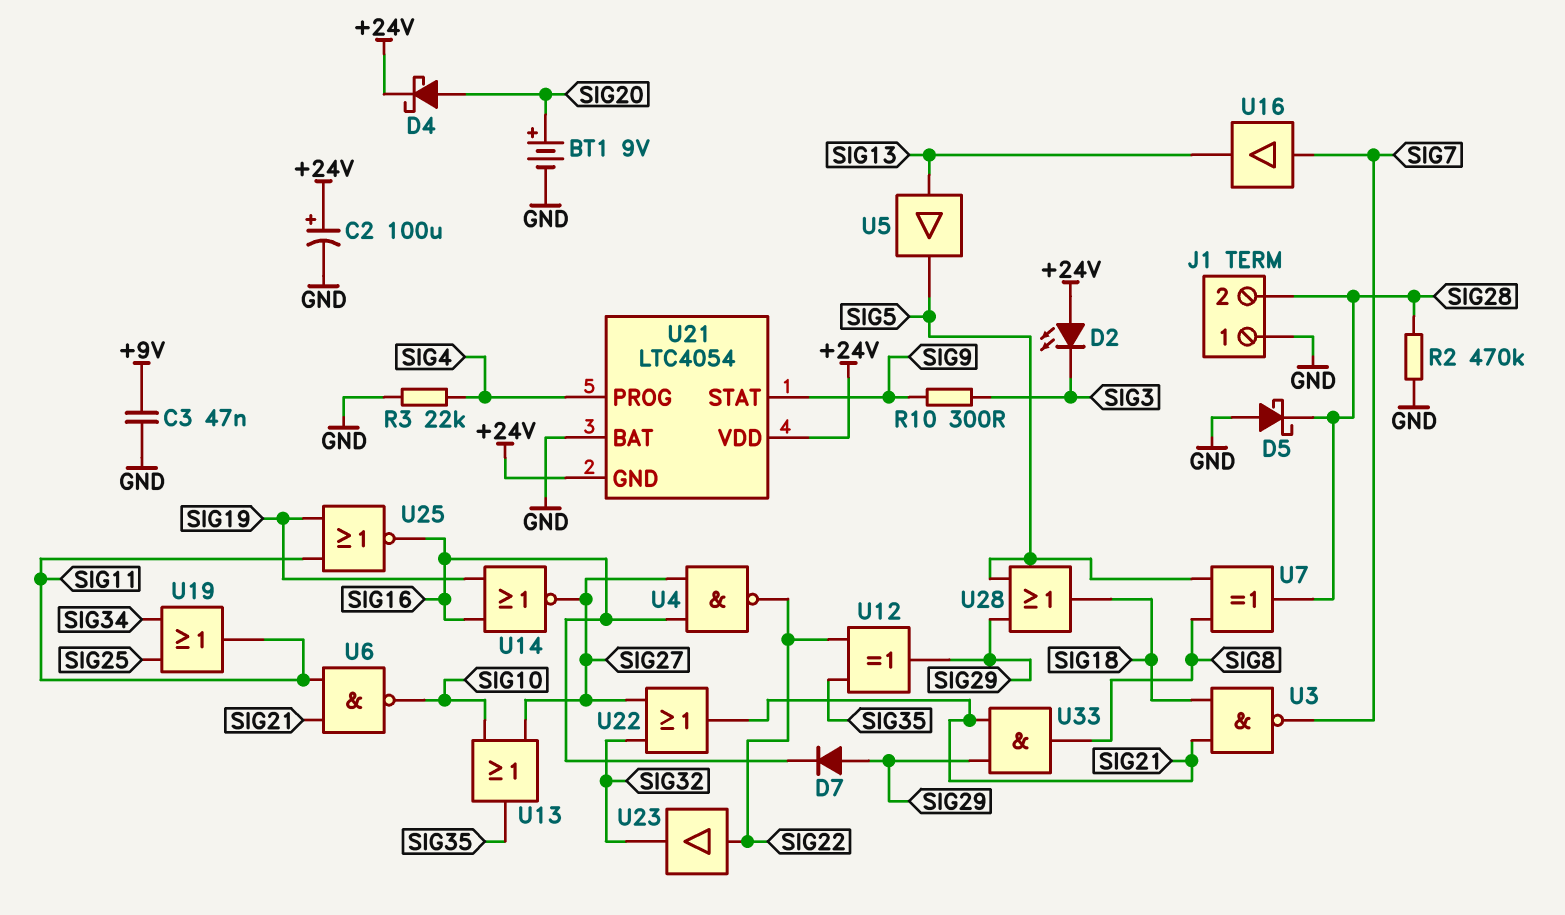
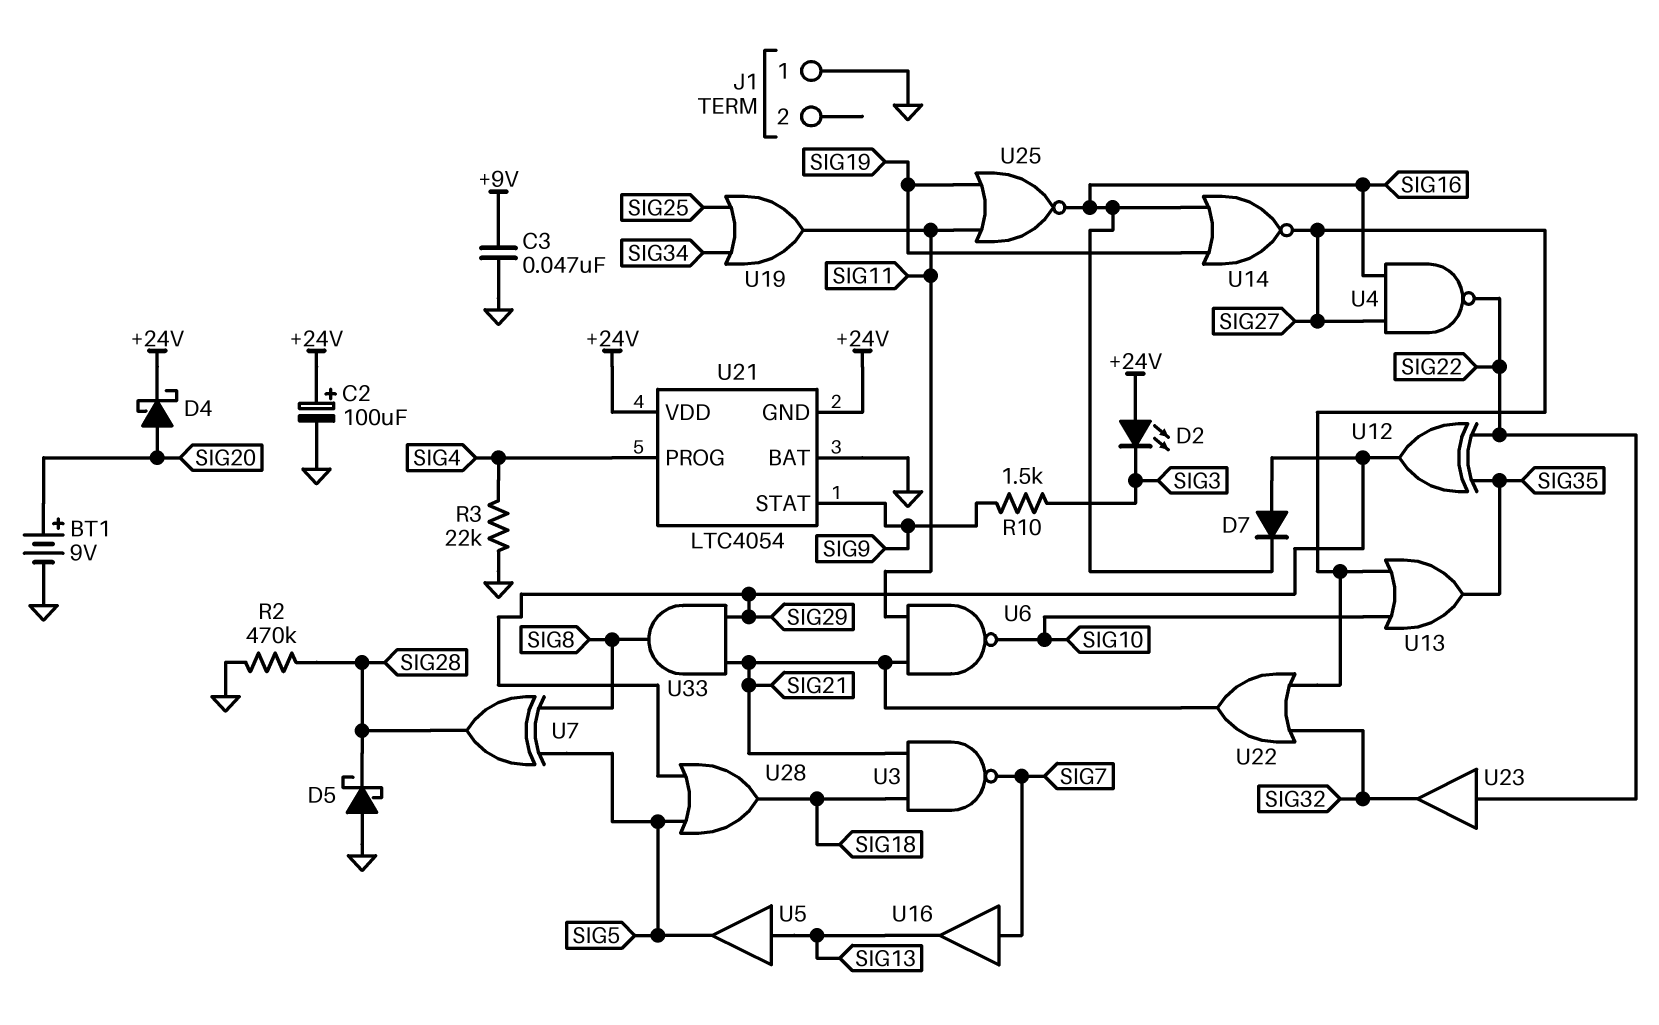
J1 pin 2: SIG28 -> none
R10: 300 (SIG3, SIG9) -> 1.5k (SIG3, SIG9)

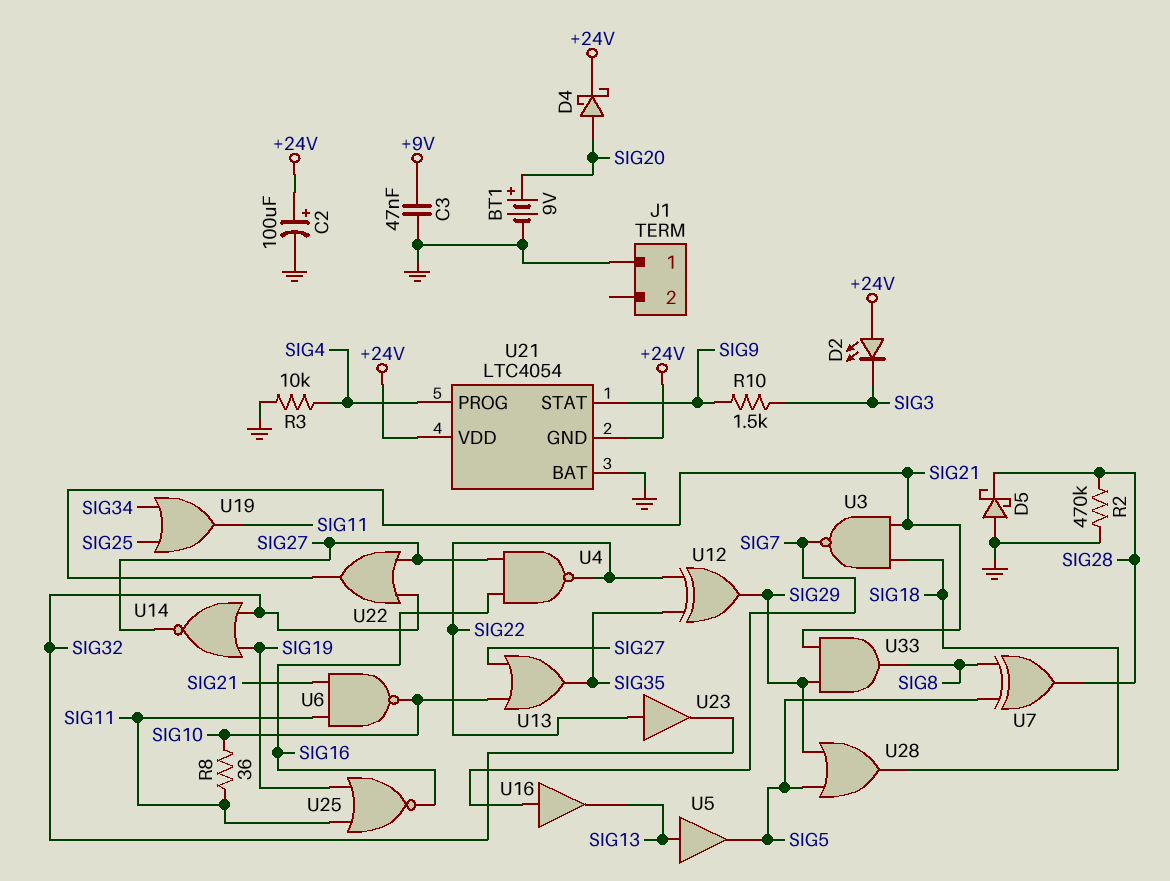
D7: diode (A SIG29, K SIG16) -> none
R3: 22k (GND, SIG4) -> 10k (GND, SIG4)
R8: none -> 36 (SIG10, SIG11)
U14: NOR (in SIG16, in SIG19, out SIG27) -> NOR (in SIG19, in SIG32, out SIG27)

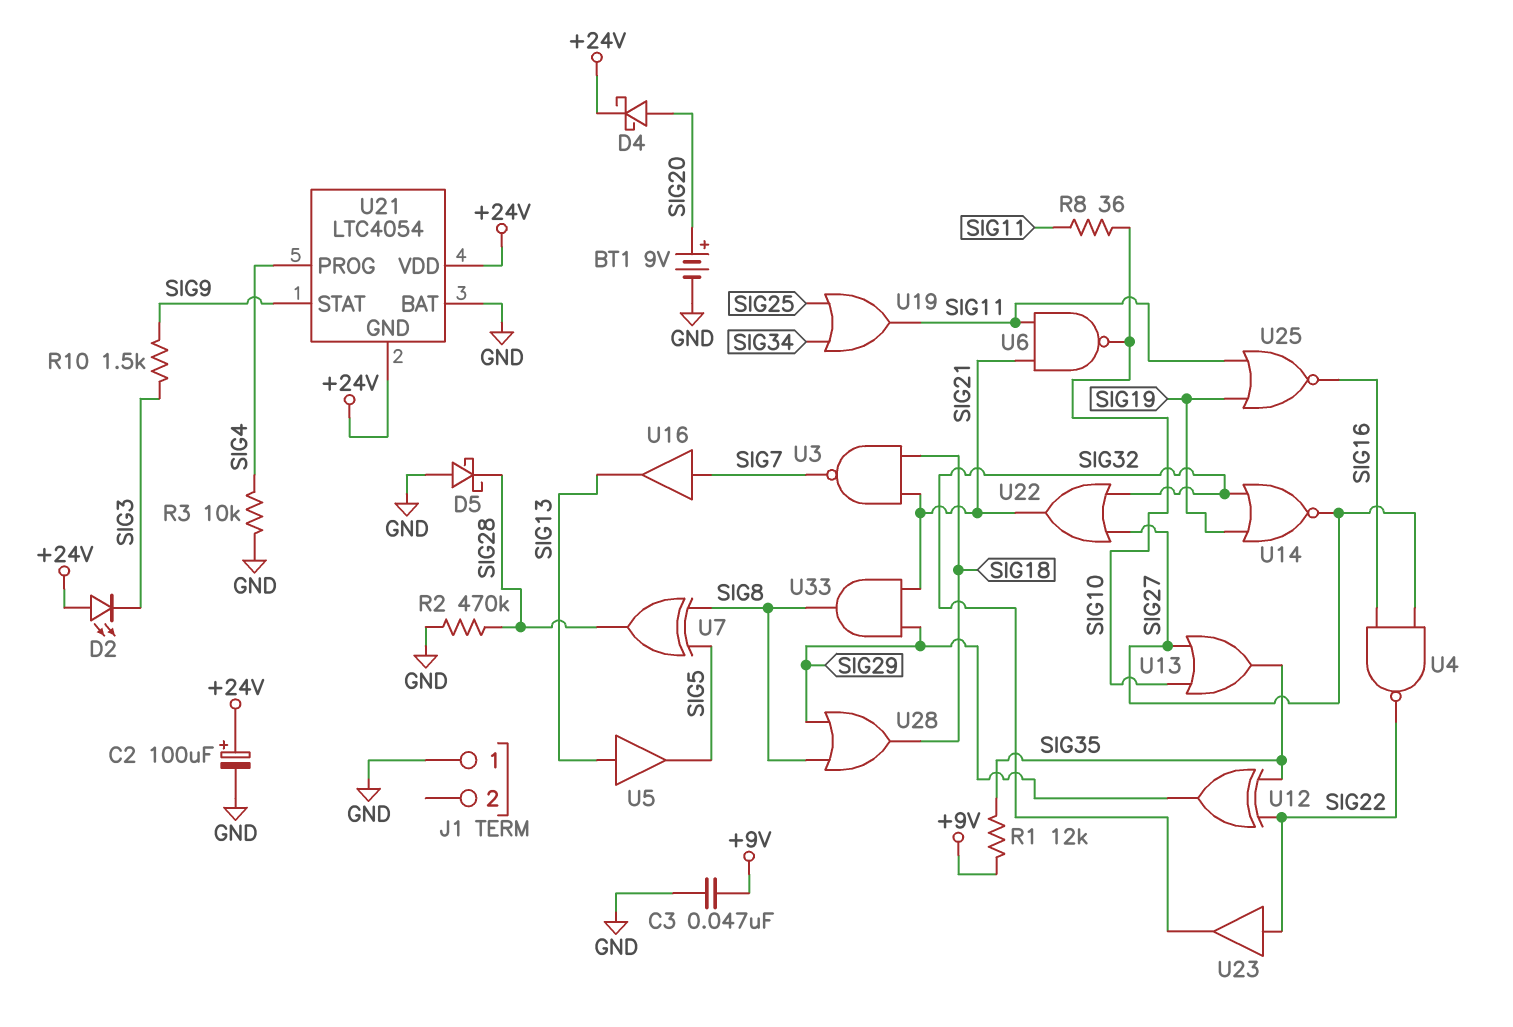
R1: none -> 12k (+9V, SIG35)
U28: OR (in SIG5, in SIG29, out SIG18) -> OR (in SIG8, in SIG29, out SIG18)

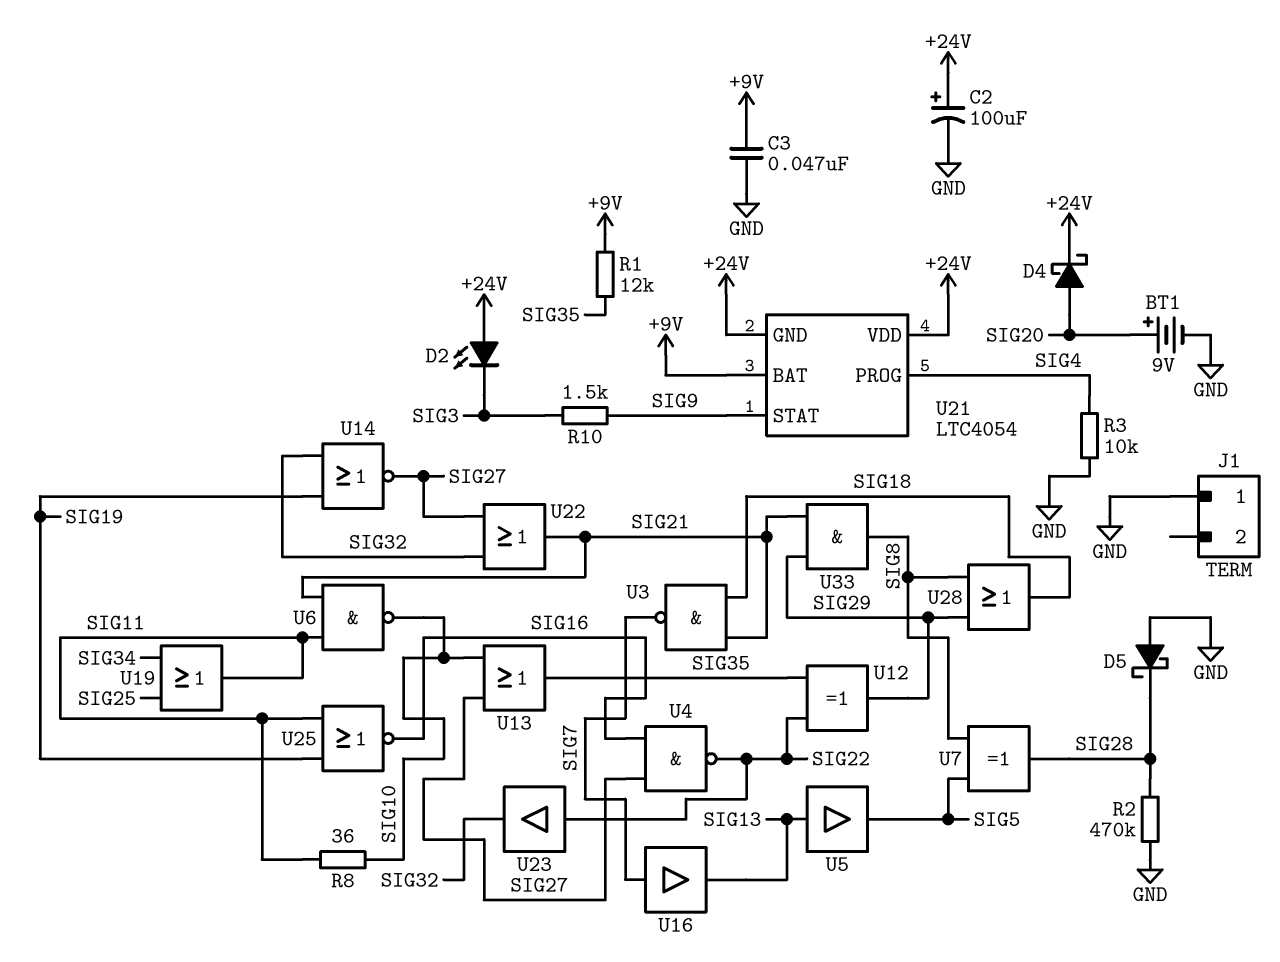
U21 pin BAT: GND -> +9V

